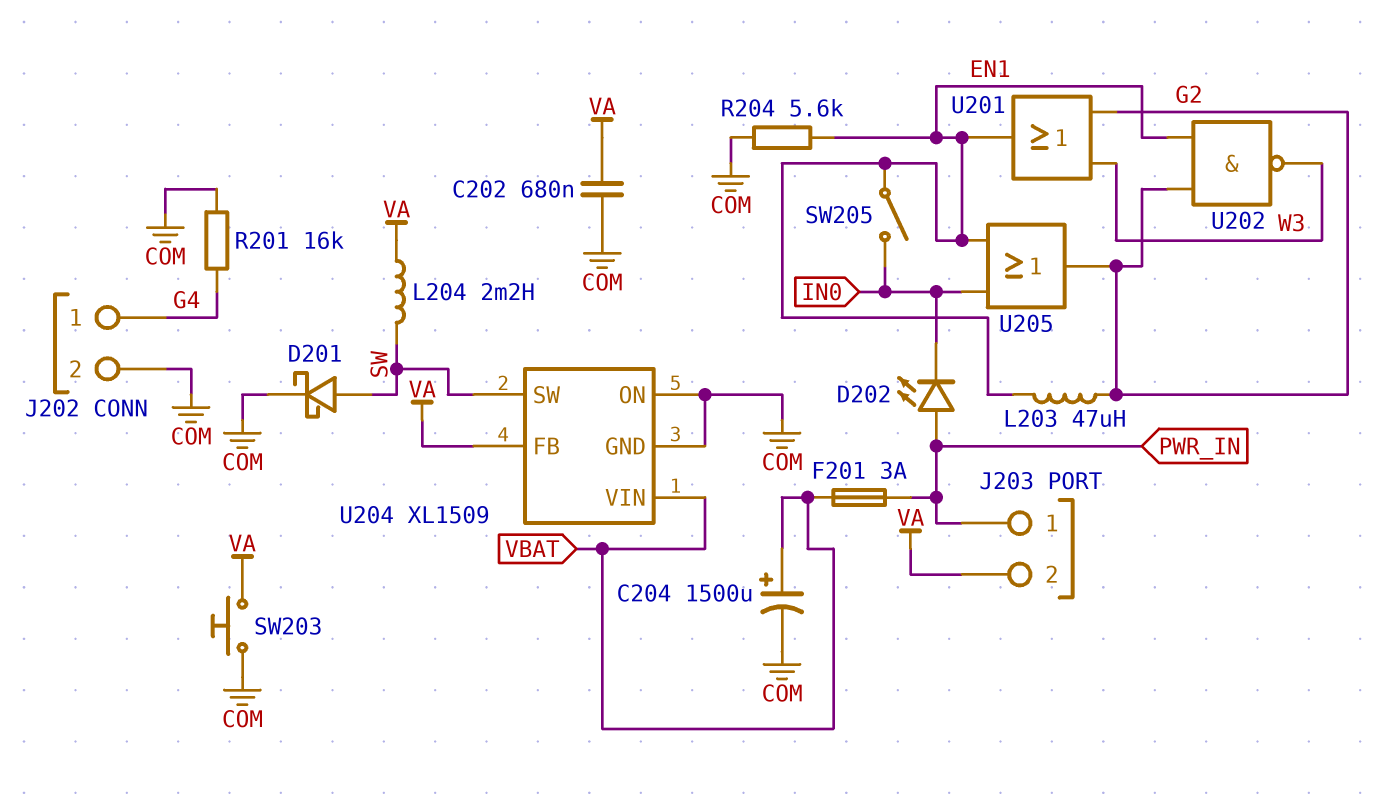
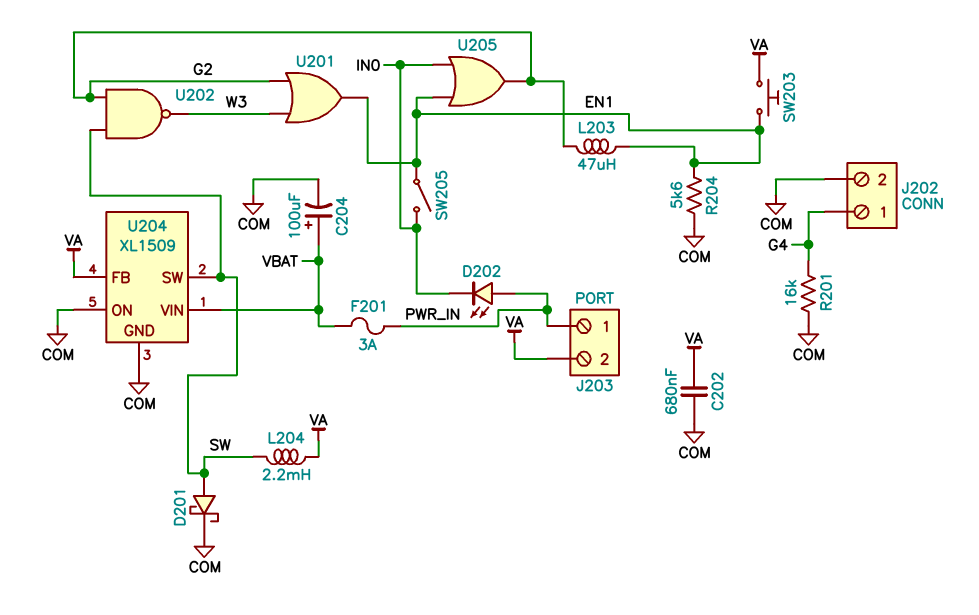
C204: 1500uF (plus VBAT, minus COM) -> 100uF (plus VBAT, minus COM)
SW203: button (COM, VA) -> button (EN1, VA)
U202: NAND (in EN1, in G2, out W3) -> NAND (in G2, in SW, out W3)

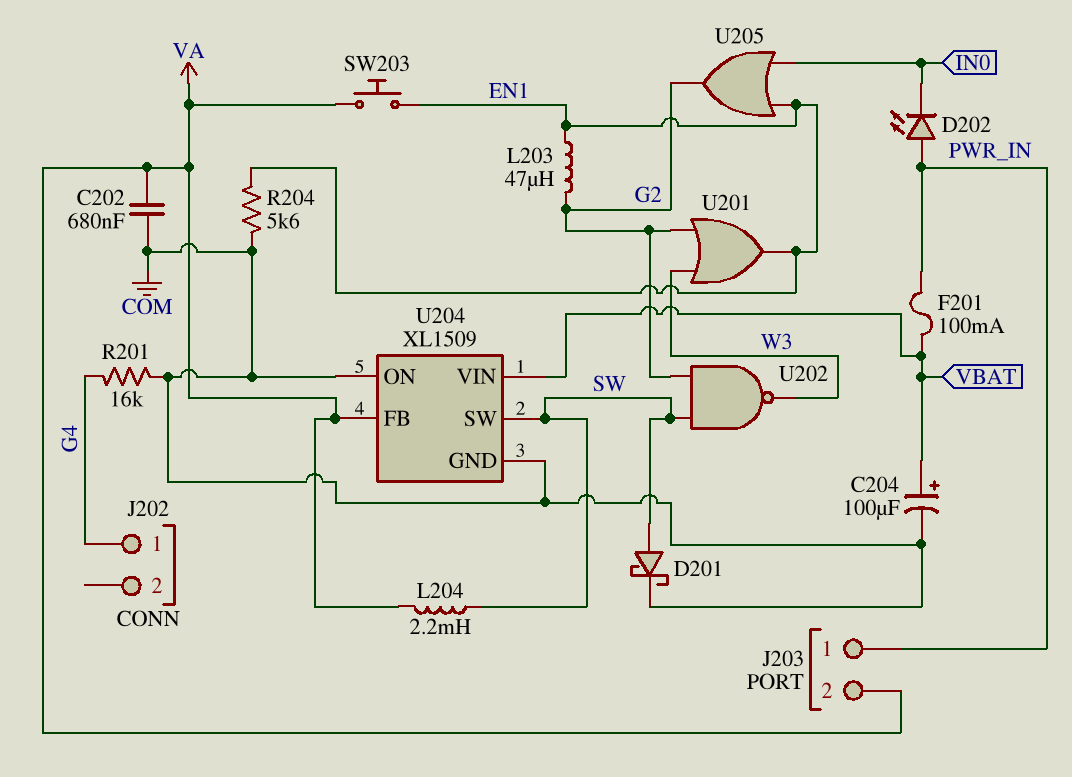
F201: 3A (PWR_IN, VBAT) -> 100mA (PWR_IN, VBAT)
J202 pin 2: COM -> none
SW205: switch (EN1, IN0) -> none

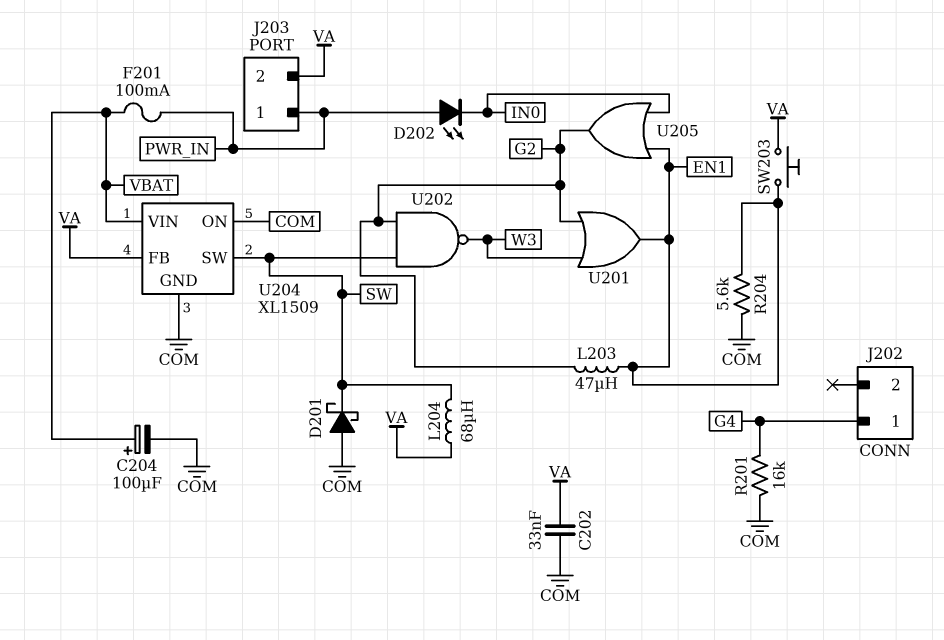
C202: 680nF (COM, VA) -> 33nF (COM, VA)
D201: schottky (A SW, K COM) -> schottky (A COM, K SW)
L204: 2.2mH (SW, VA) -> 68uH (SW, VA)

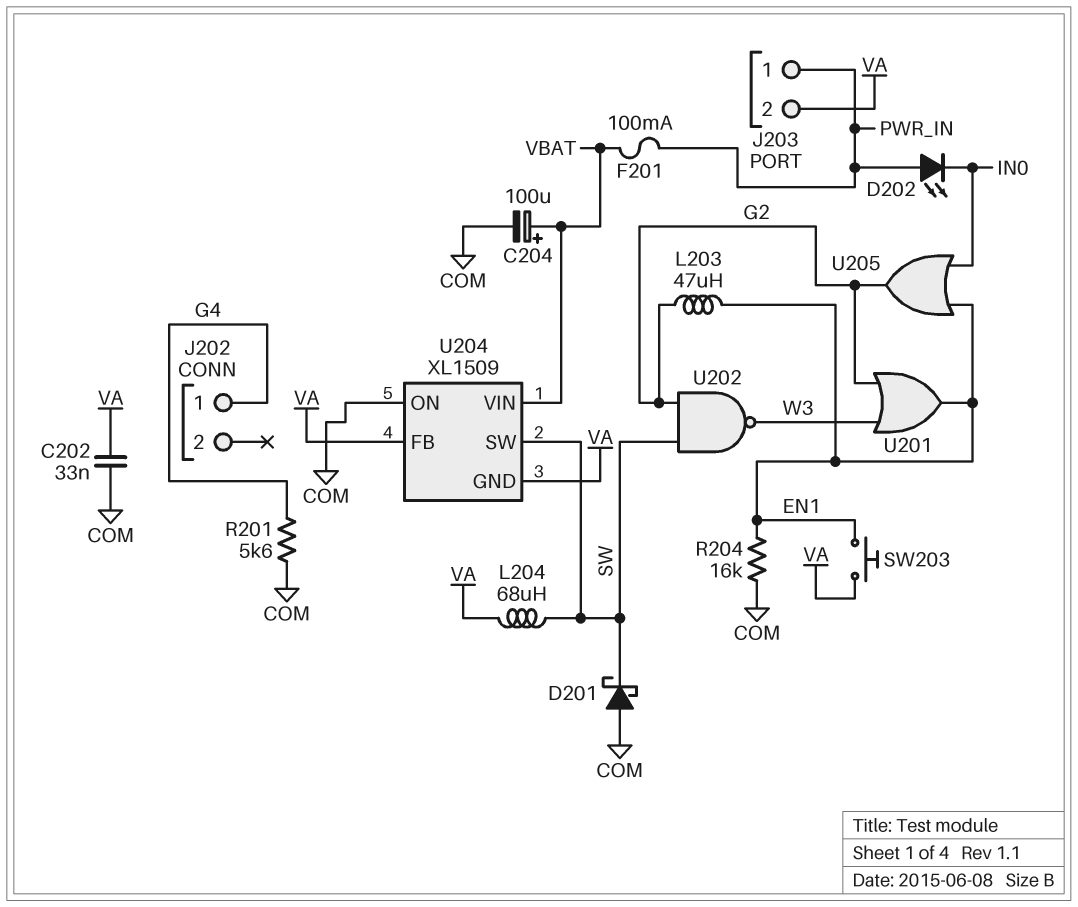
R201: 16k (COM, G4) -> 5.6k (COM, G4)
R204: 5.6k (COM, EN1) -> 16k (COM, EN1)
U204 pin GND: COM -> VA

